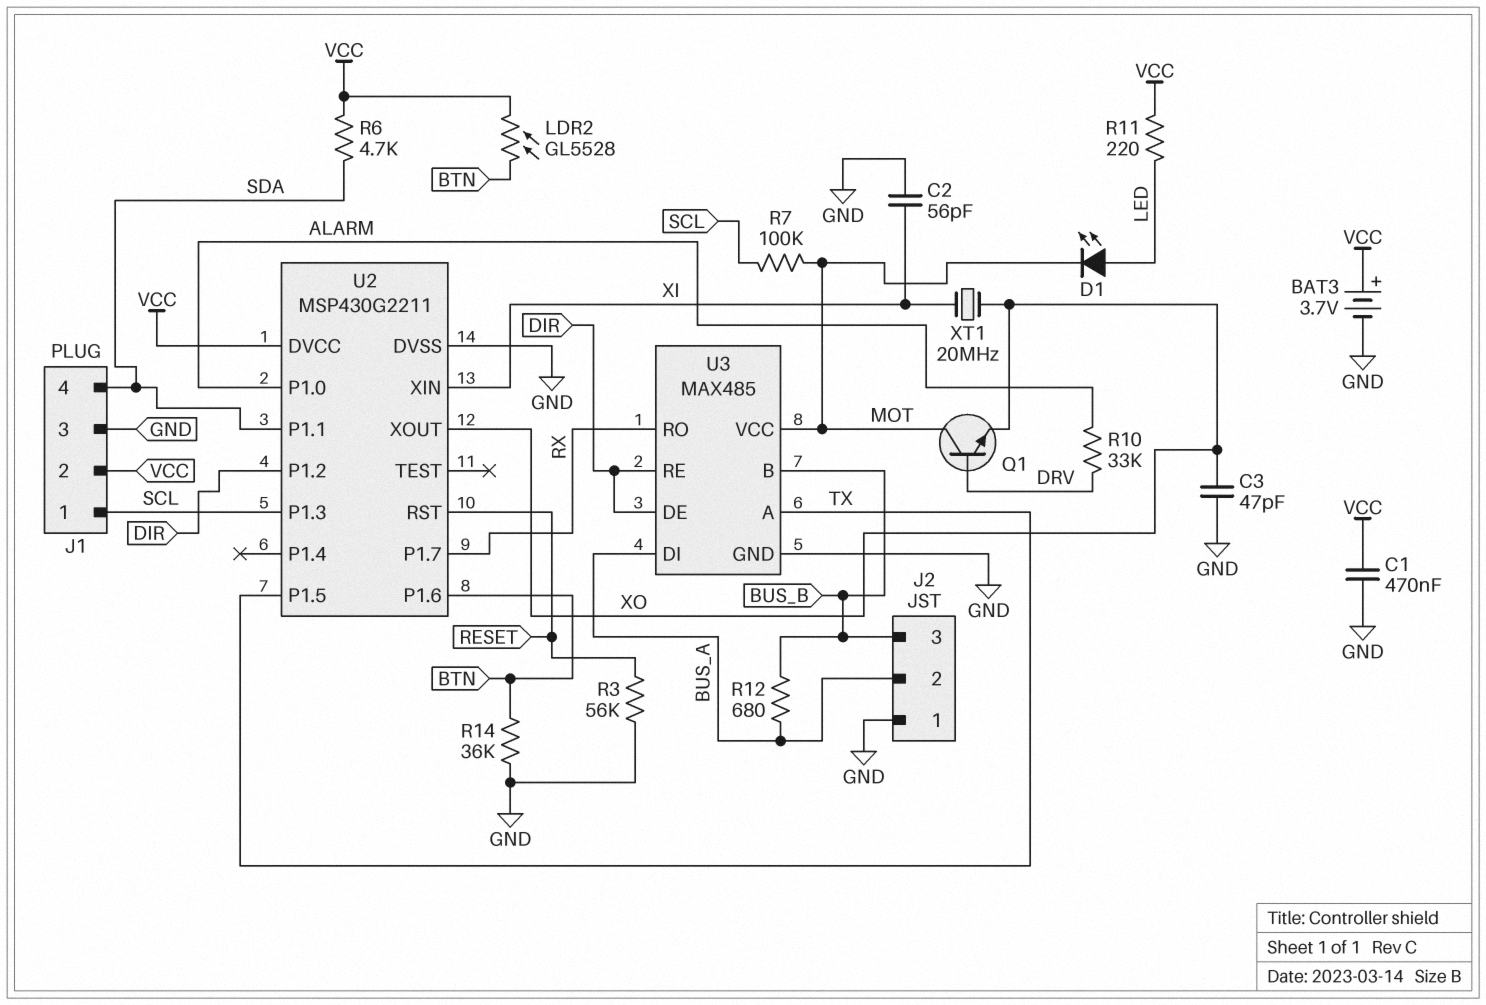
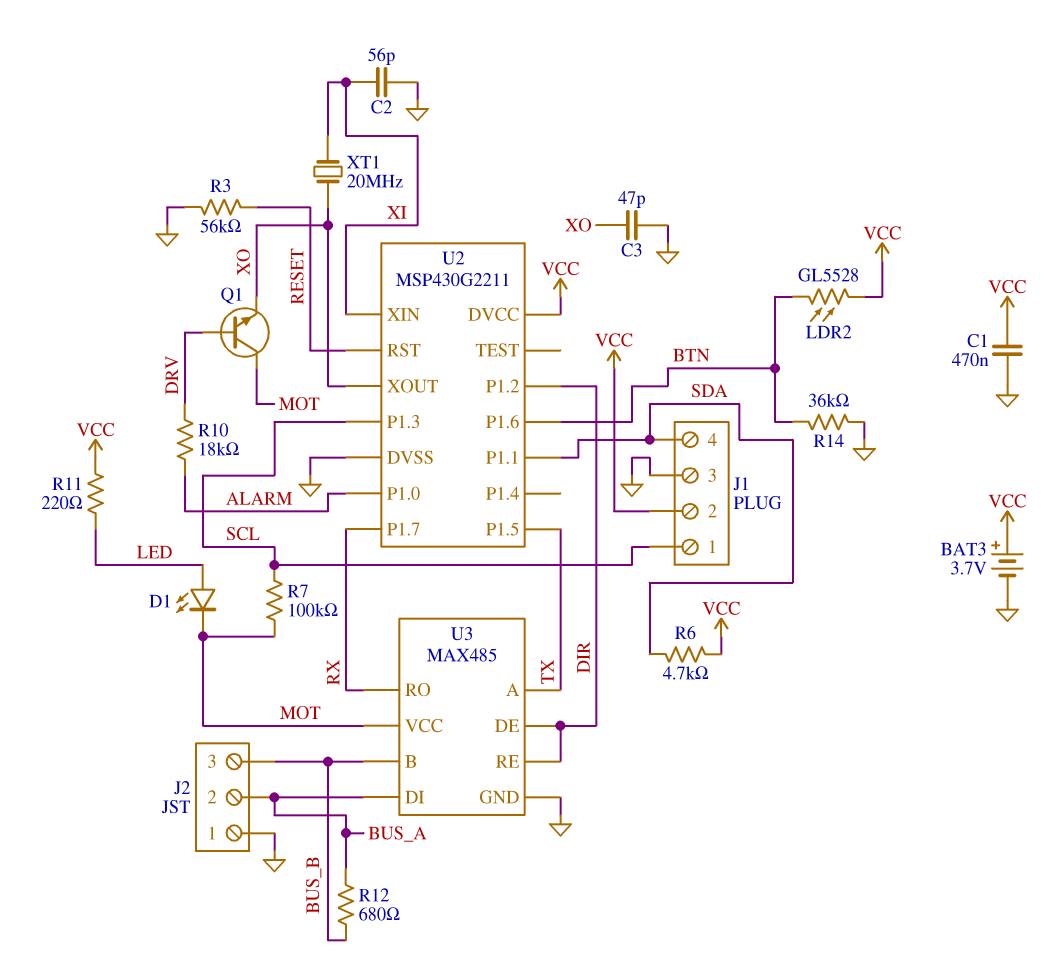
R10: 33k (ALARM, DRV) -> 18k (ALARM, DRV)

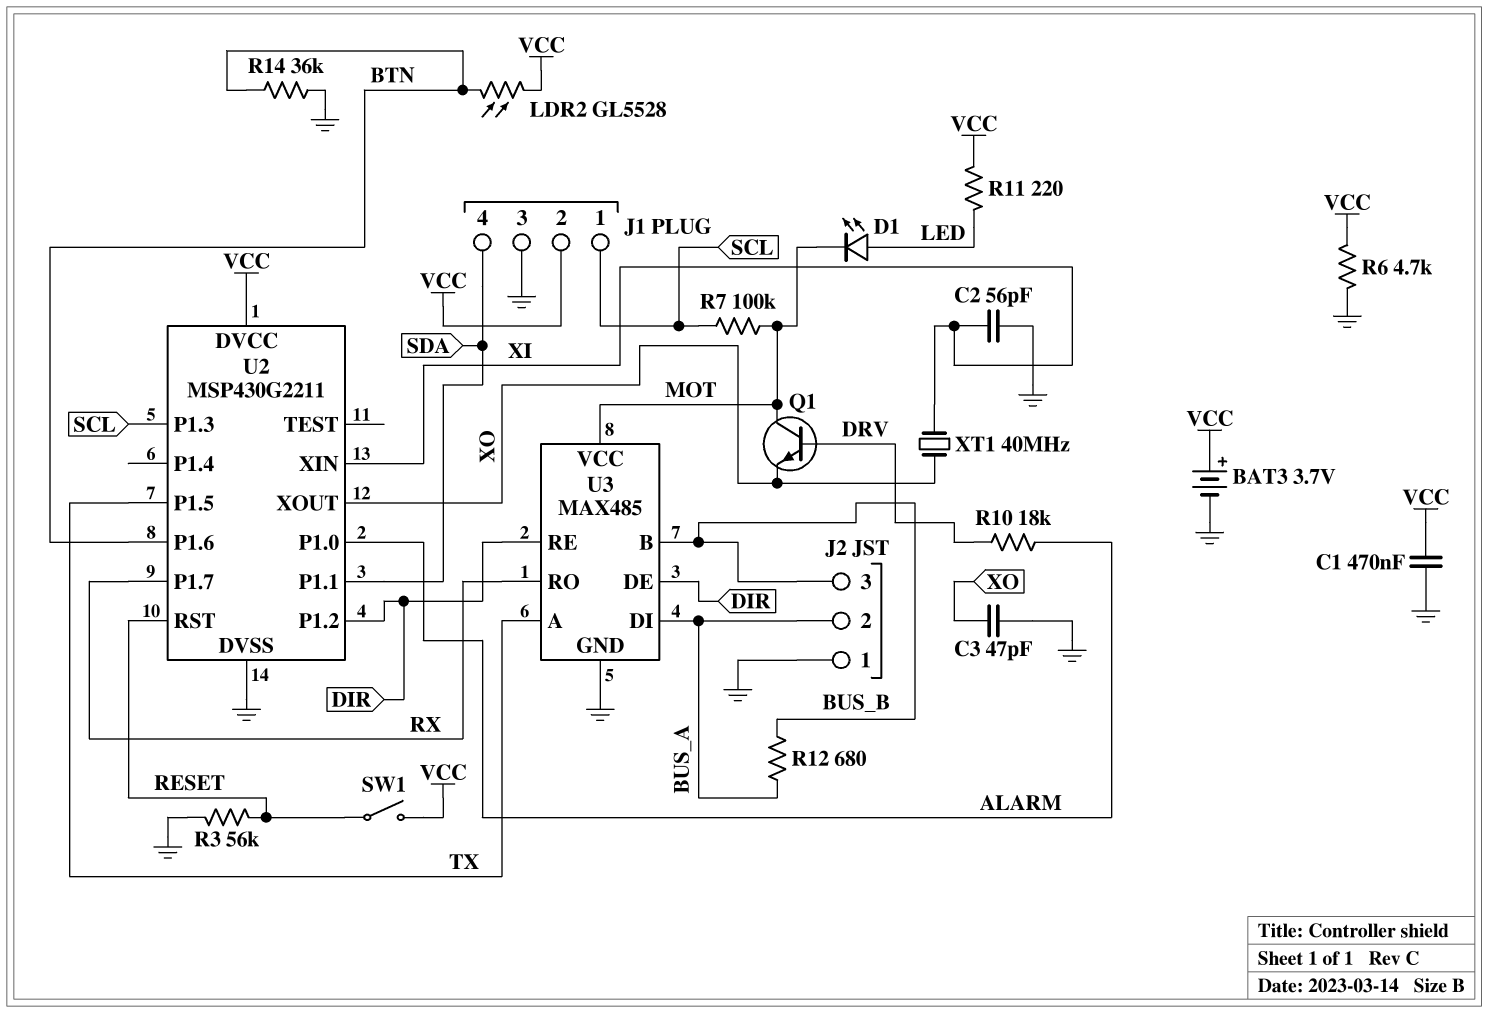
R6: 4.7k (SDA, VCC) -> 4.7k (GND, VCC)
SW1: none -> switch (RESET, VCC)
XT1: 20MHz (XI, XO) -> 40MHz (XI, XO)

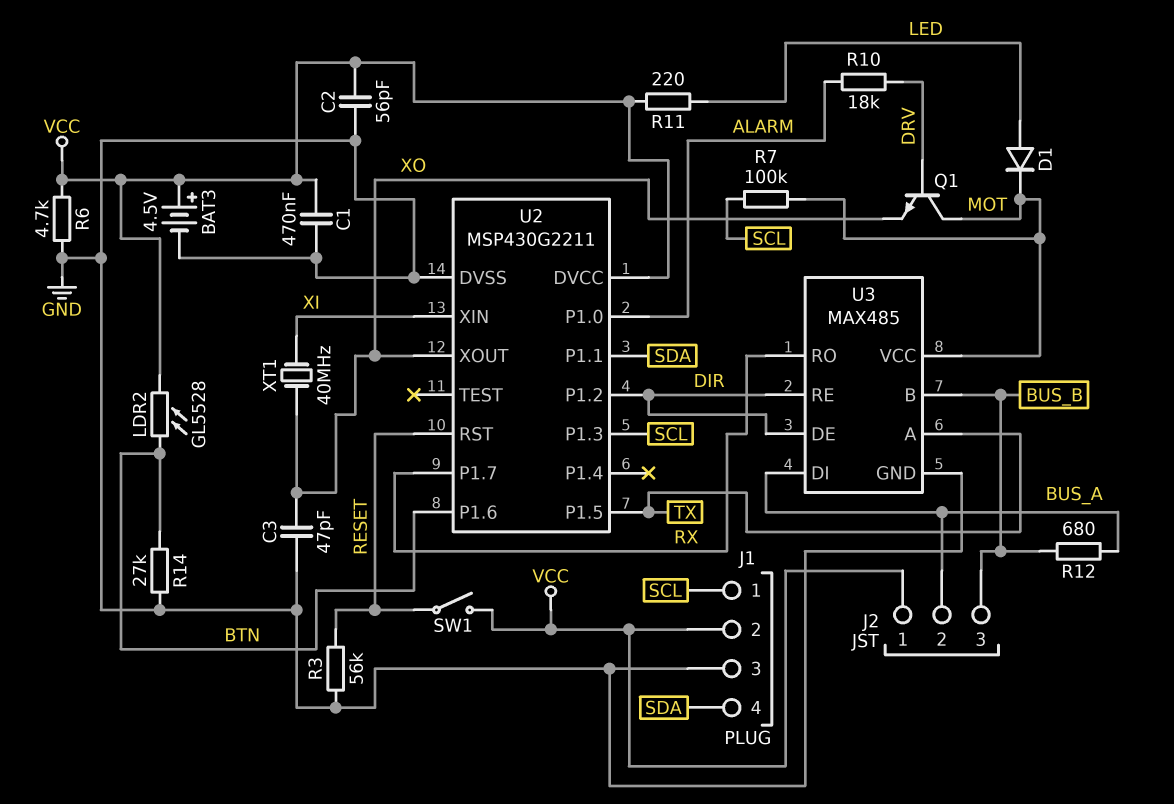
BAT3: 3.7V (plus VCC, minus GND) -> 4.5V (plus VCC, minus GND)
C2: 56pF (GND, XI) -> 56pF (GND, VCC)
D1: LED (A LED, K MOT) -> diode (A LED, K MOT)
J2 pin 1: GND -> VCC
R14: 36k (BTN, GND) -> 27k (BTN, GND)

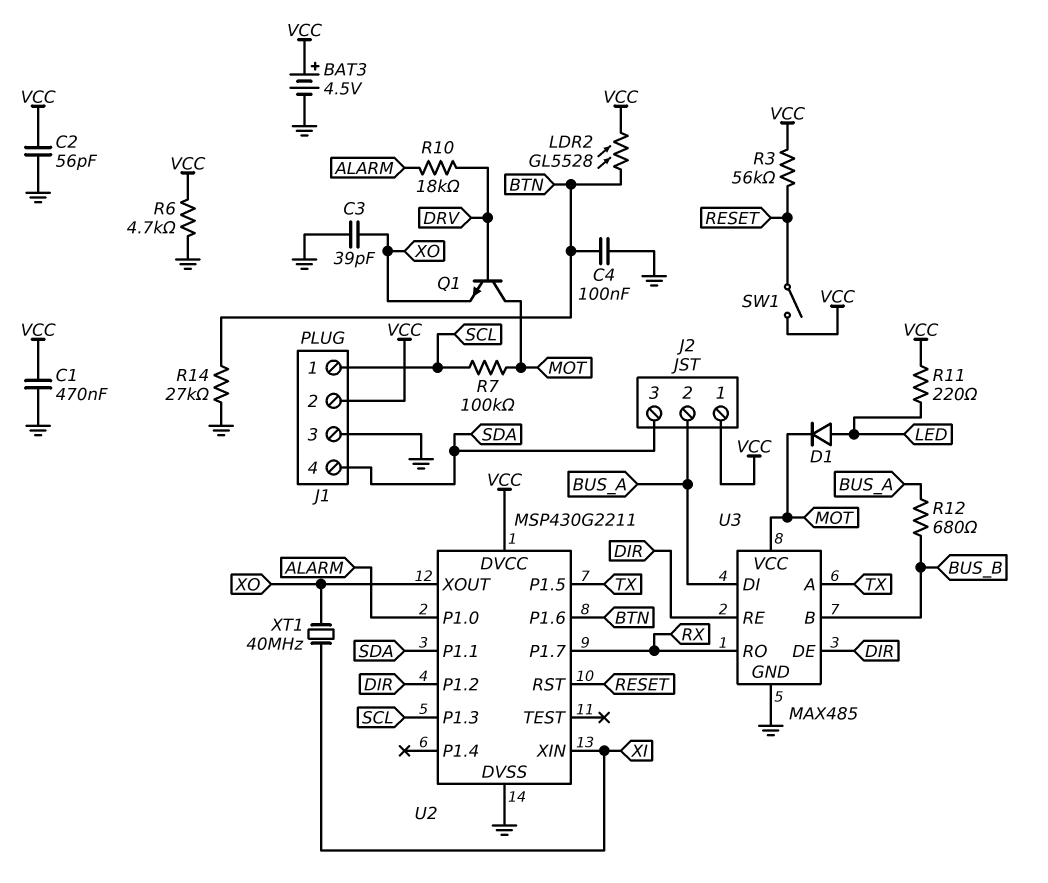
C3: 47pF (GND, XO) -> 39pF (GND, XO)
C4: none -> 100nF (BTN, GND)
J2 pin 3: BUS_B -> SDA
R3: 56k (GND, RESET) -> 56k (RESET, VCC)

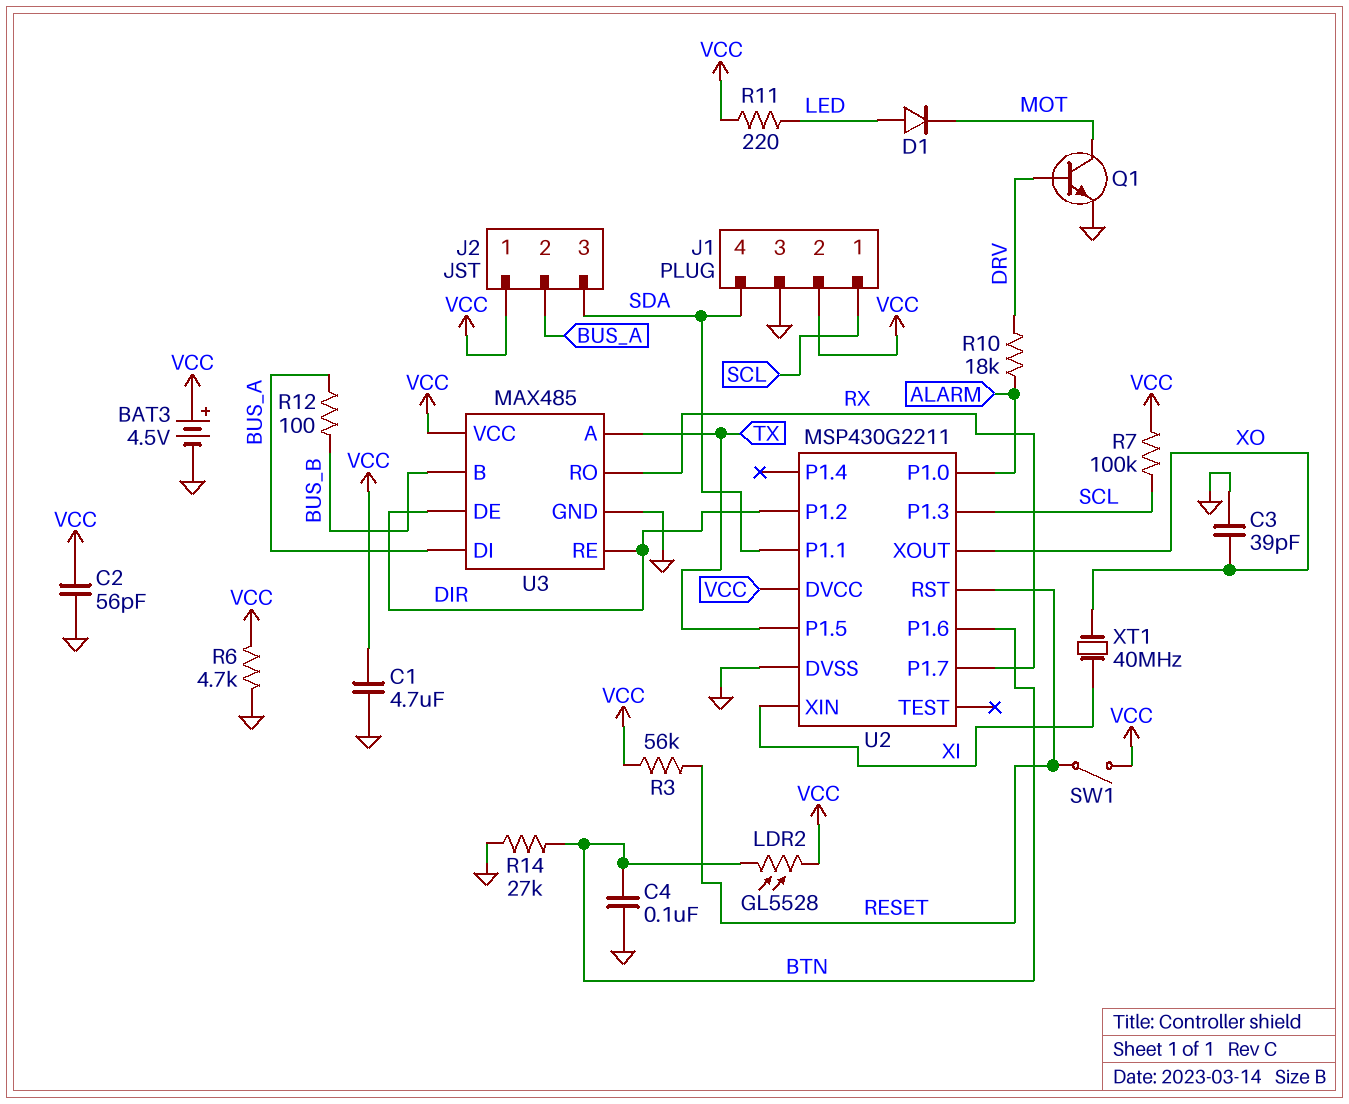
C1: 470nF (GND, VCC) -> 4.7uF (GND, VCC)
Q1: NPN (B DRV, C MOT, E XO) -> NPN (B DRV, C MOT, E GND)
R7: 100k (MOT, SCL) -> 100k (SCL, VCC)
R12: 680 (BUS_A, BUS_B) -> 100 (BUS_A, BUS_B)
U3 pin VCC: MOT -> VCC

